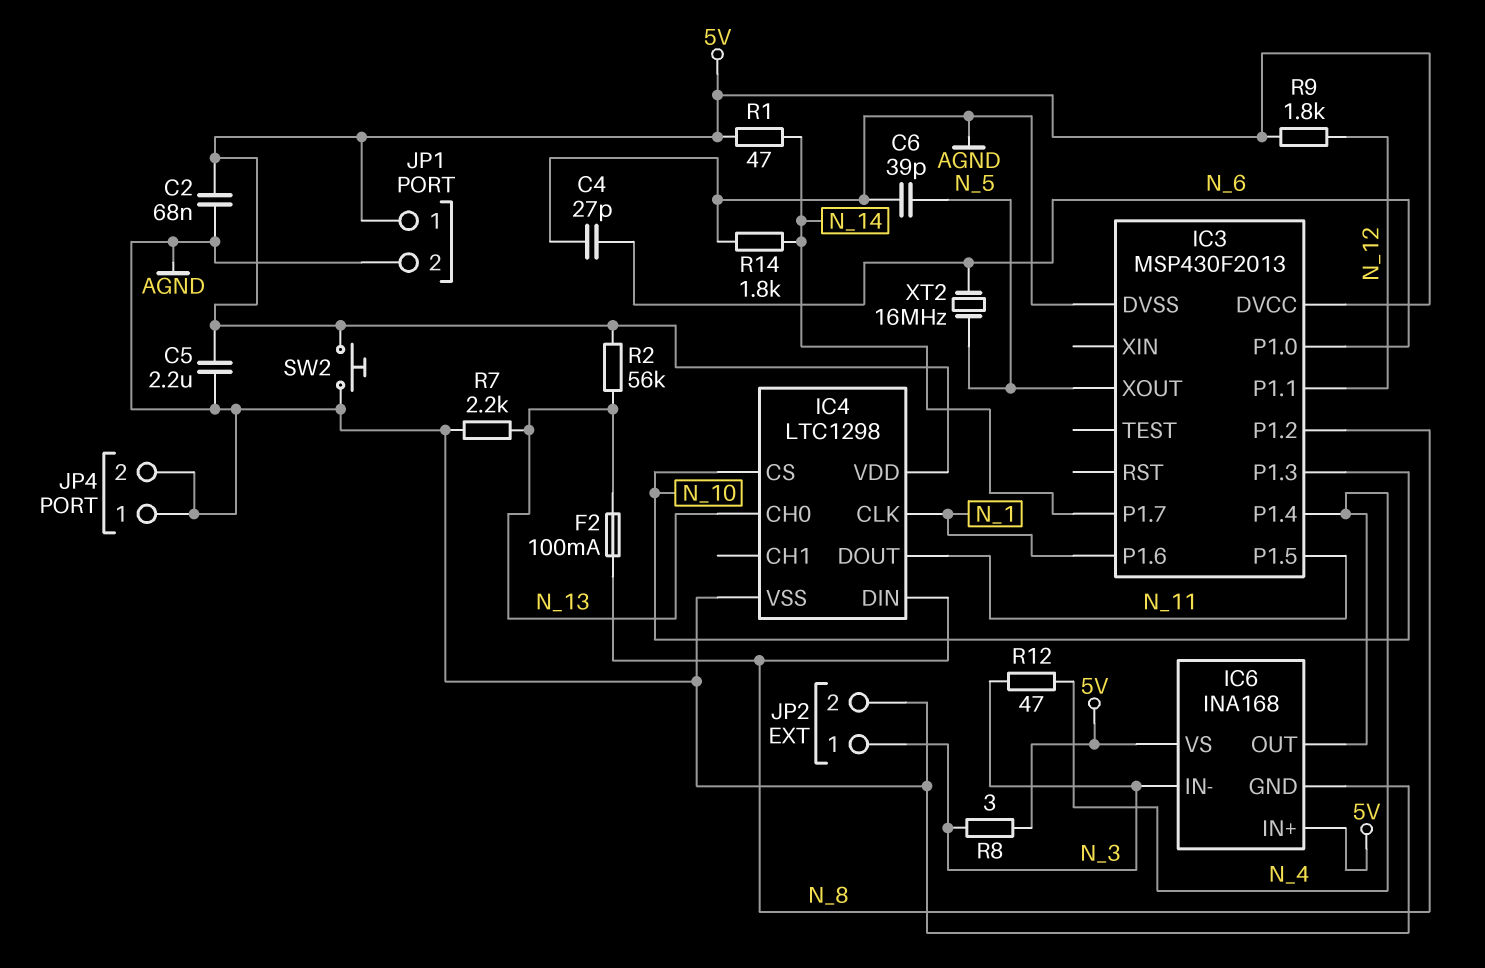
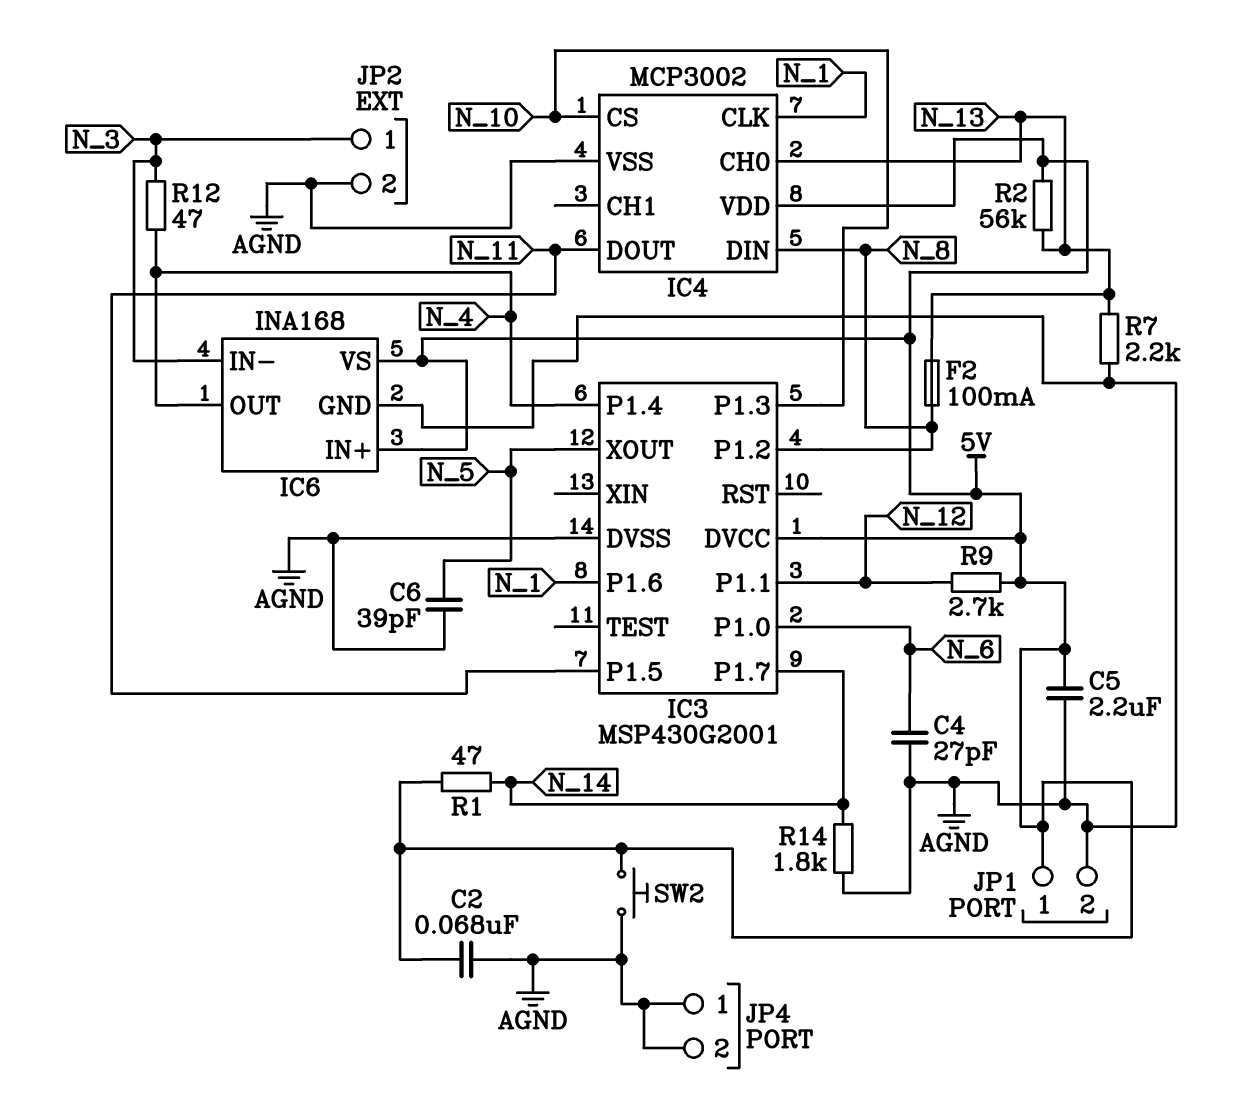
IC3: MSP430F2013 -> MSP430G2001
IC4: LTC1298 -> MCP3002
R8: 3 (5V, N_3) -> none
R9: 1.8k (5V, N_12) -> 2.7k (5V, N_12)
XT2: 16MHz (N_5, N_6) -> none

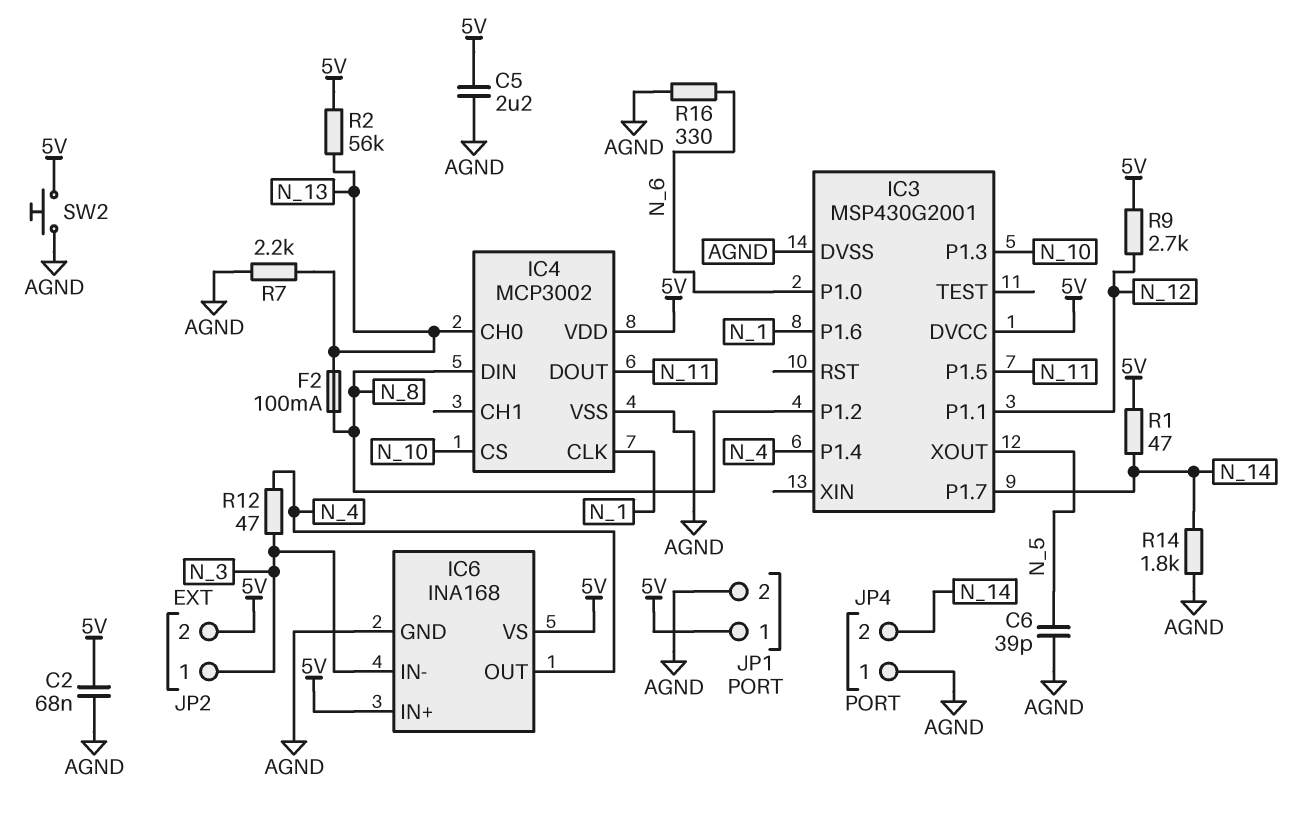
C4: 27pF (AGND, N_6) -> none
JP2 pin 2: AGND -> 5V
JP4 pin 2: AGND -> N_14
R16: none -> 330 (AGND, N_6)

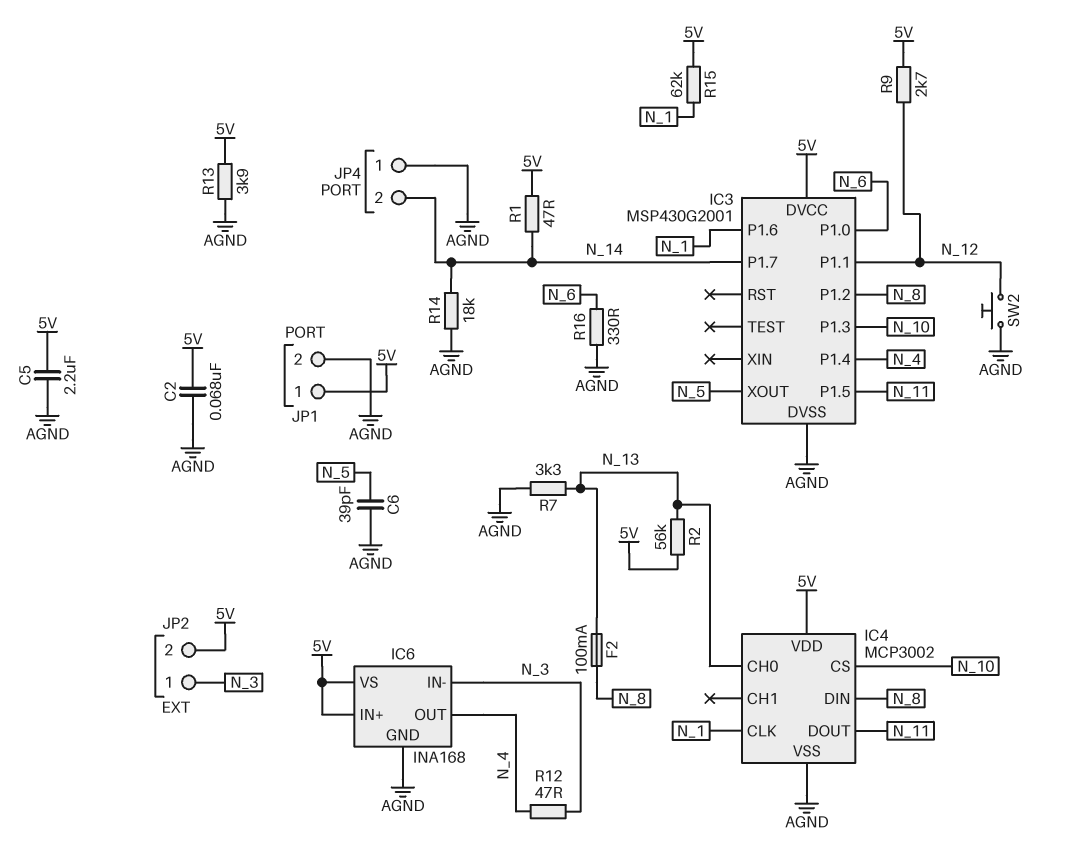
R7: 2.2k (AGND, N_13) -> 3.3k (AGND, N_13)
R13: none -> 3.9k (5V, AGND)
R14: 1.8k (AGND, N_14) -> 18k (AGND, N_14)
R15: none -> 62k (5V, N_1)
SW2: button (5V, AGND) -> button (AGND, N_12)

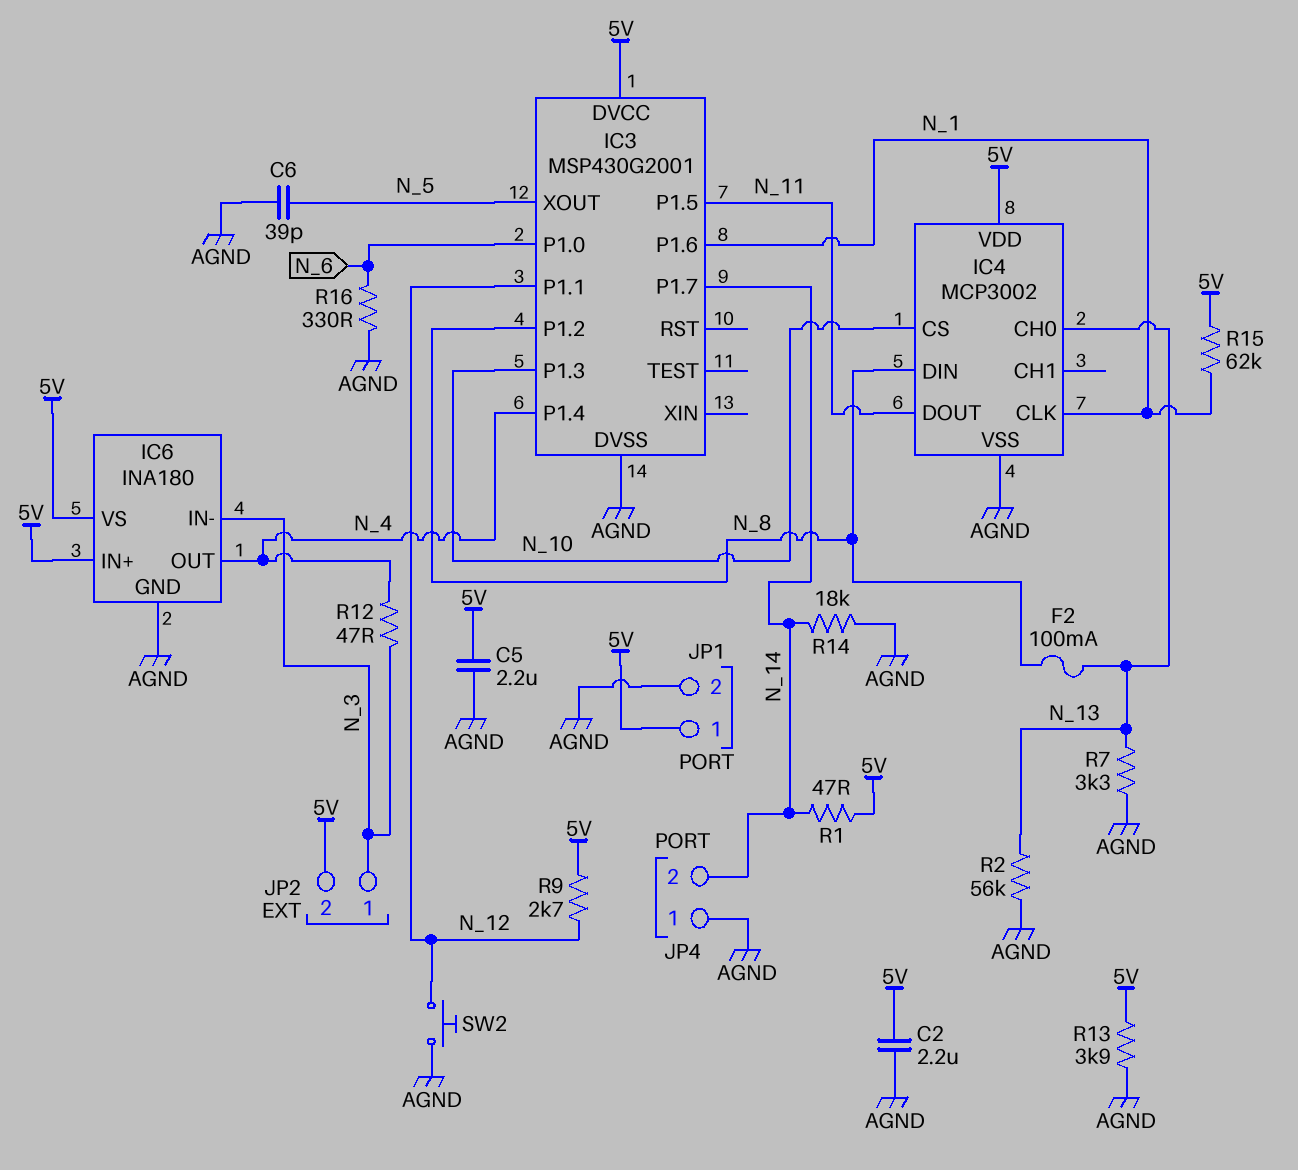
C2: 68nF (5V, AGND) -> 2.2uF (5V, AGND)
IC6: INA168 -> INA180
R2: 56k (5V, N_13) -> 56k (AGND, N_13)

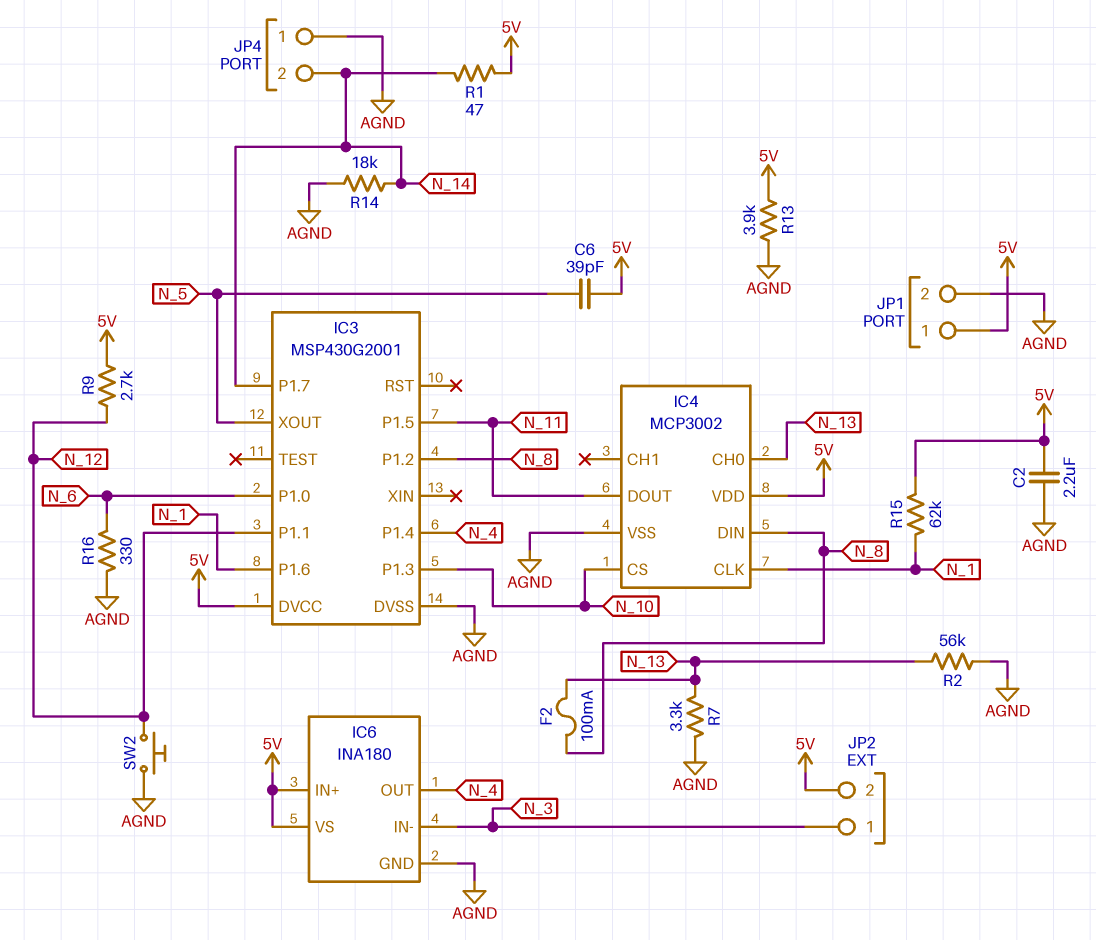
C5: 2.2uF (5V, AGND) -> none
C6: 39pF (AGND, N_5) -> 39pF (5V, N_5)
R12: 47 (N_3, N_4) -> none

